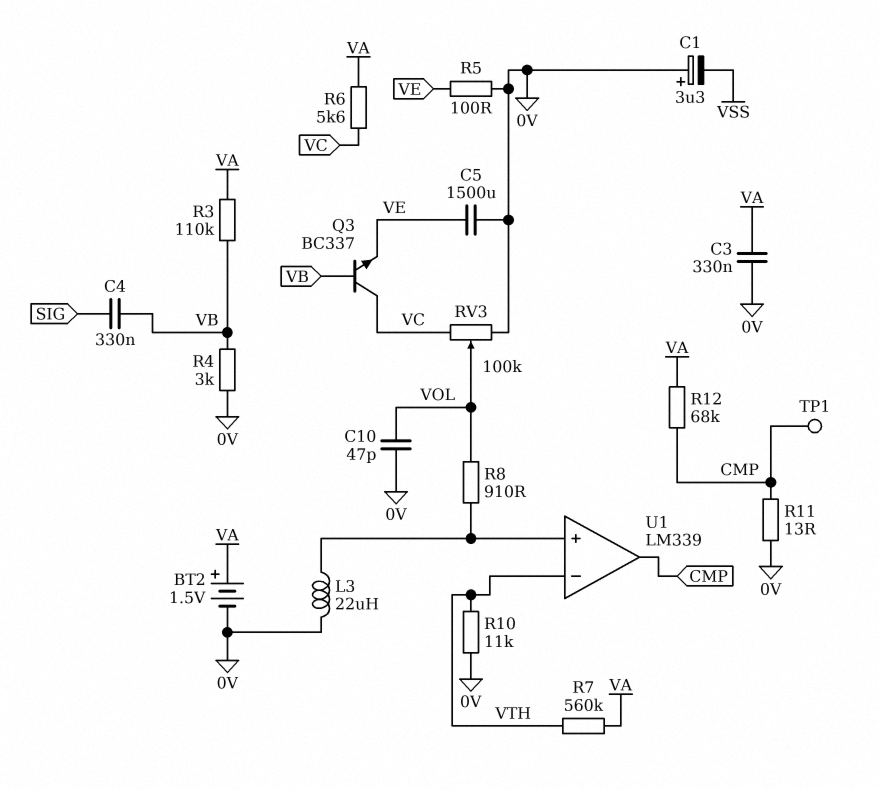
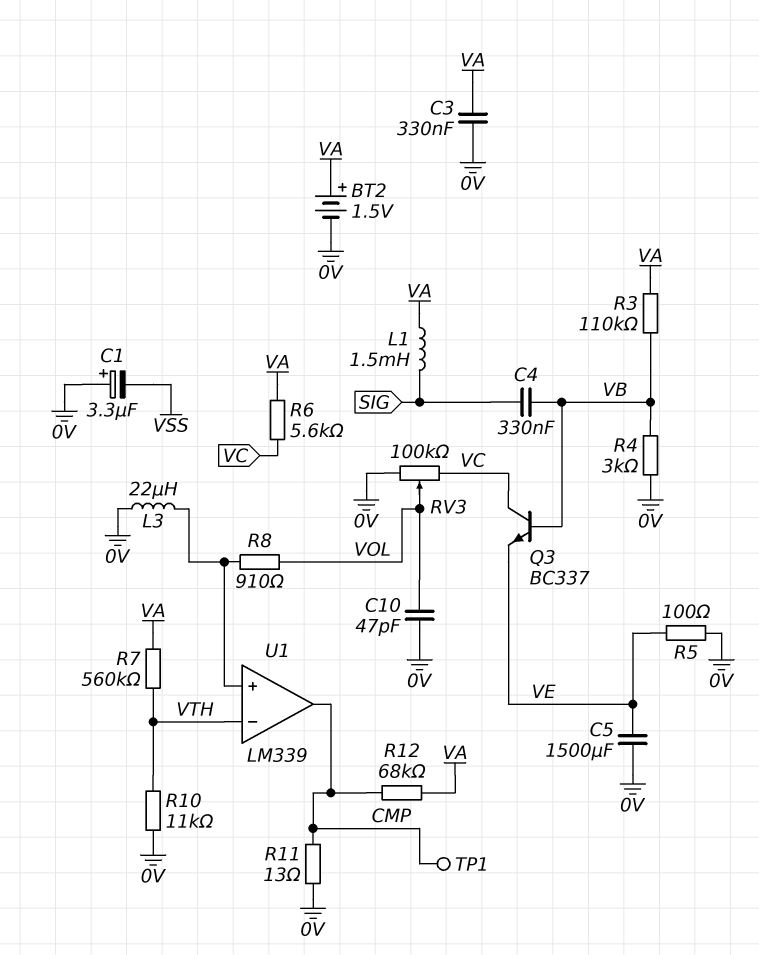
L1: none -> 1.5mH (SIG, VA)

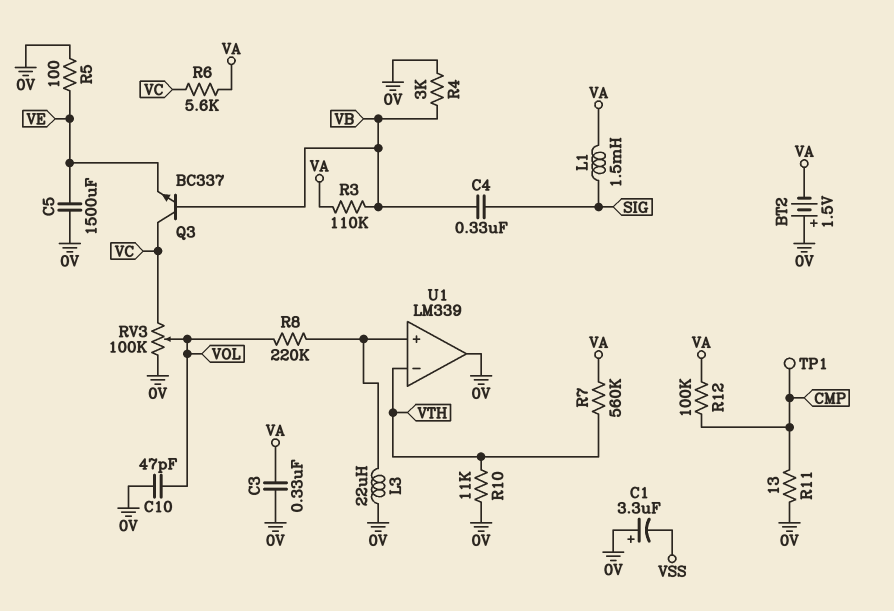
BT2: 1.5V (plus VA, minus 0V) -> 1.5V (plus 0V, minus VA)
R8: 910 (U1/in+, VOL) -> 220k (U1/in+, VOL)
R12: 68k (CMP, VA) -> 100k (CMP, VA)
U1 pin out: CMP -> 0V

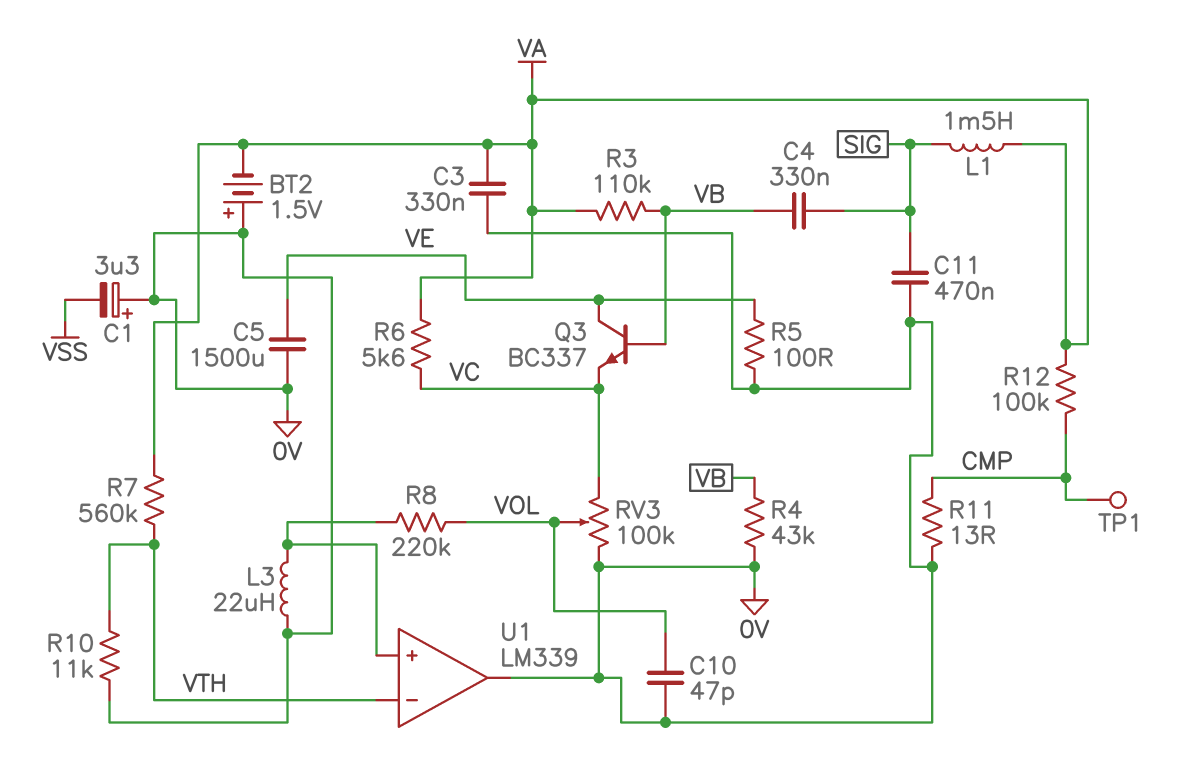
C11: none -> 470nF (0V, SIG)
Q3: NPN BC337 (B VB, C VC, E VE) -> NPN BC337 (B VB, C VE, E VC)
R4: 3k (0V, VB) -> 43k (0V, VB)

